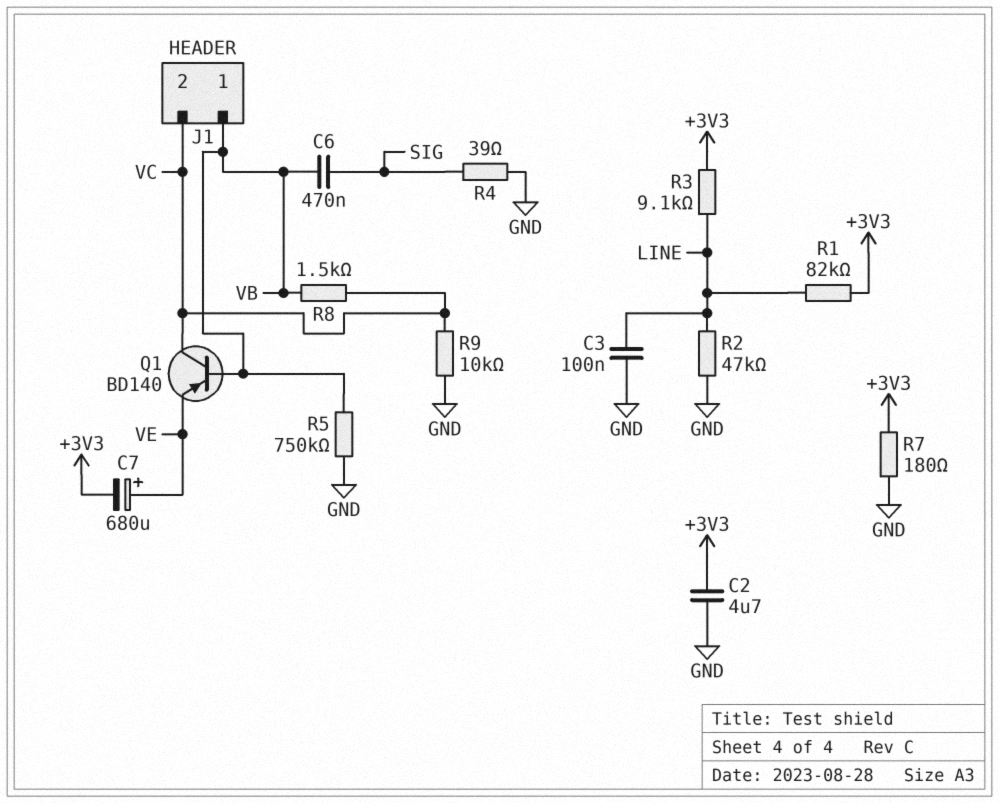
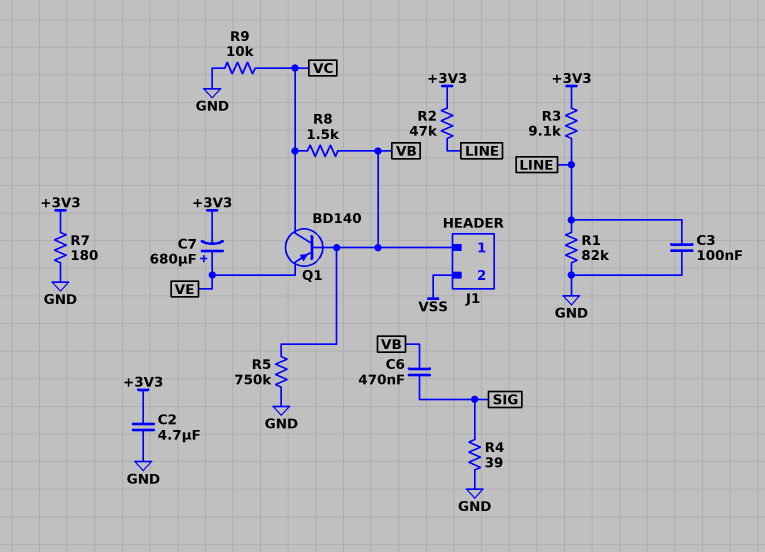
J1 pin 2: VC -> VSS
R1: 82k (+3V3, LINE) -> 82k (GND, LINE)
R2: 47k (GND, LINE) -> 47k (+3V3, LINE)

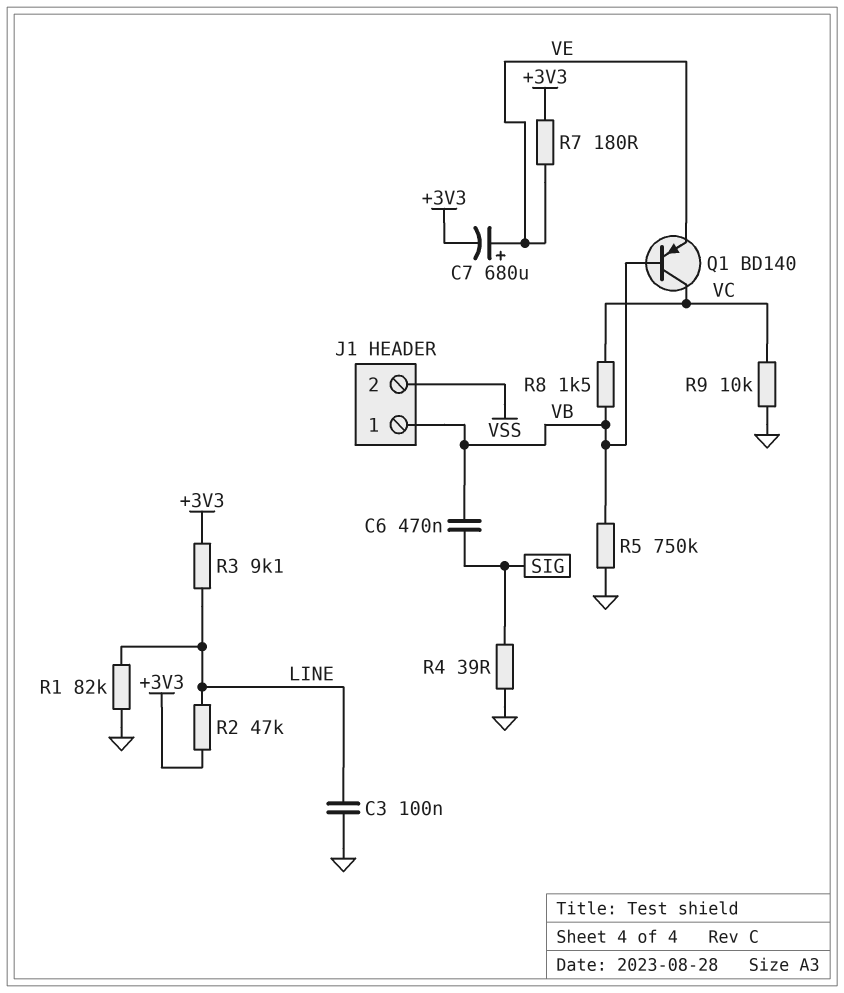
C2: 4.7uF (+3V3, GND) -> none
R7: 180 (+3V3, GND) -> 180 (+3V3, VE)

